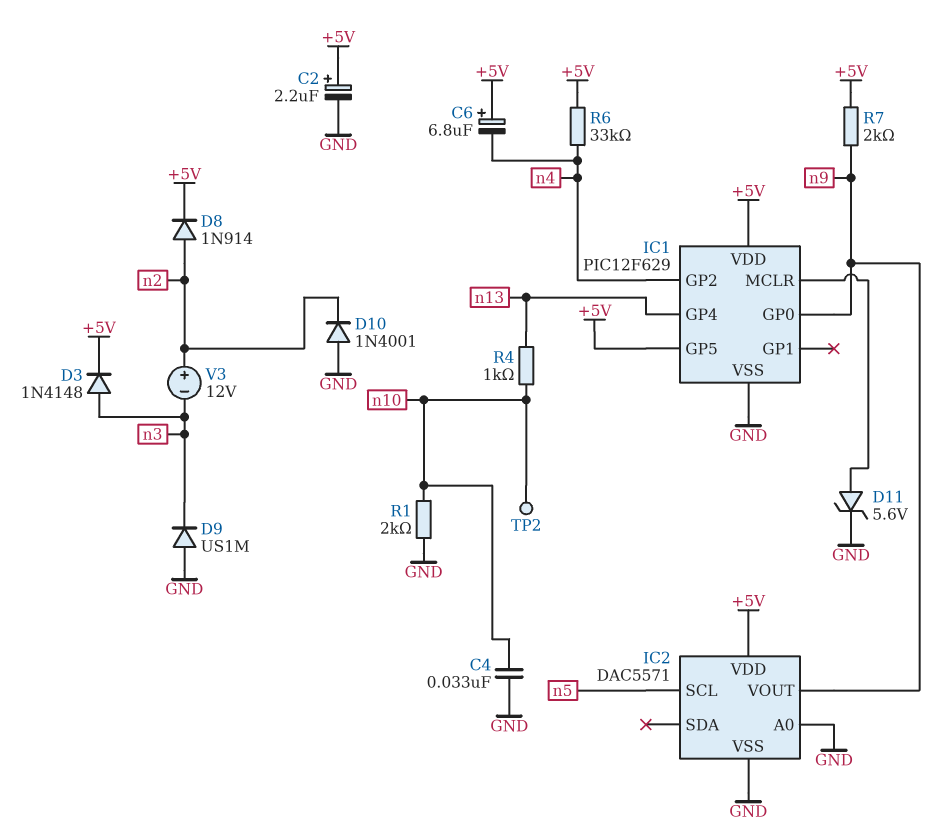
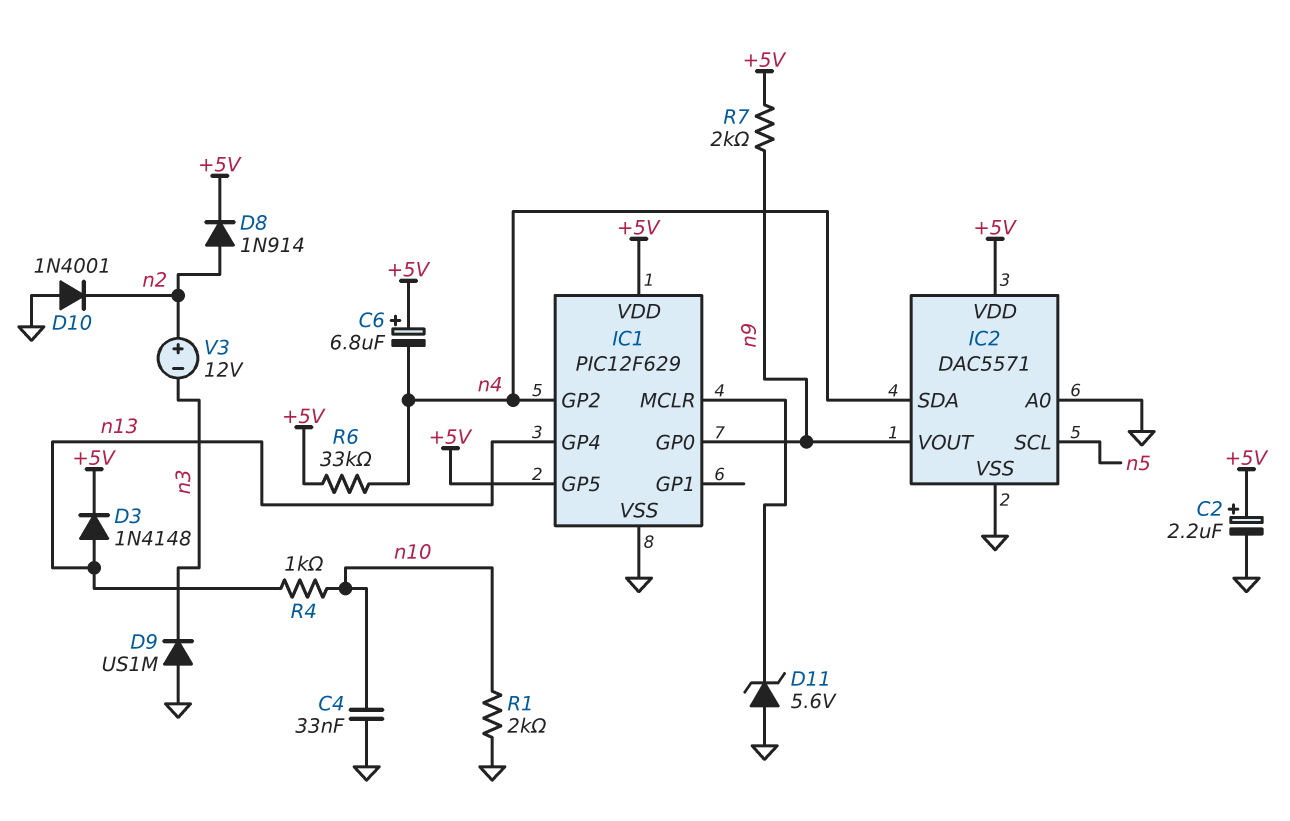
D3: diode 1N4148 (A n3, K +5V) -> diode 1N4148 (A n13, K +5V)
D11: zener 5.6V (A IC1/MCLR, K GND) -> zener 5.6V (A GND, K IC1/MCLR)
IC2 pin SDA: none -> n4
TP2: test point (n10) -> none

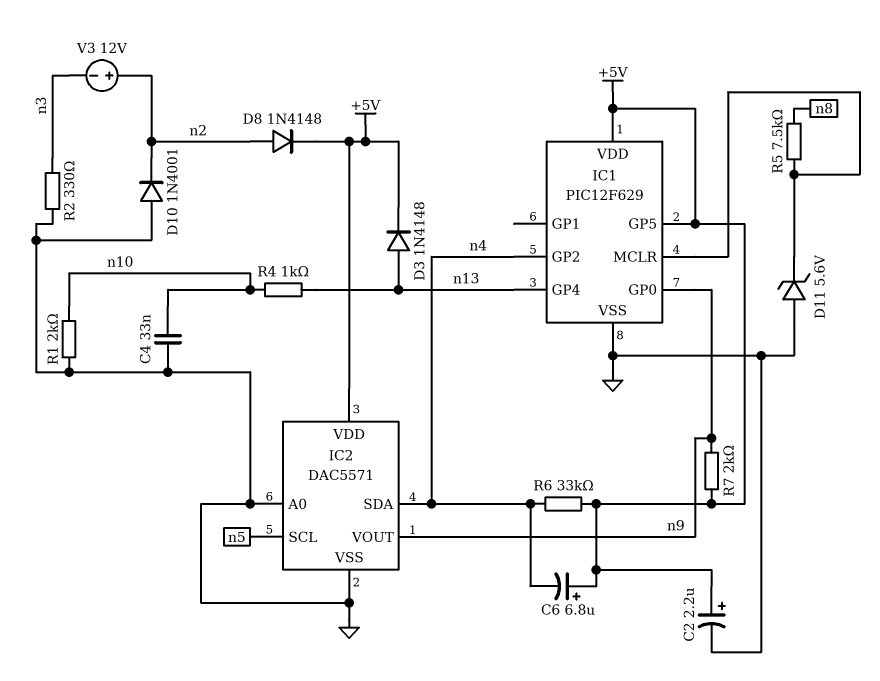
D8: diode 1N914 (A n2, K +5V) -> diode 1N4148 (A n2, K +5V)
D9: diode US1M (A GND, K n3) -> none
R2: none -> 330 (GND, n3)
R5: none -> 7.5k (IC1/MCLR, n8)

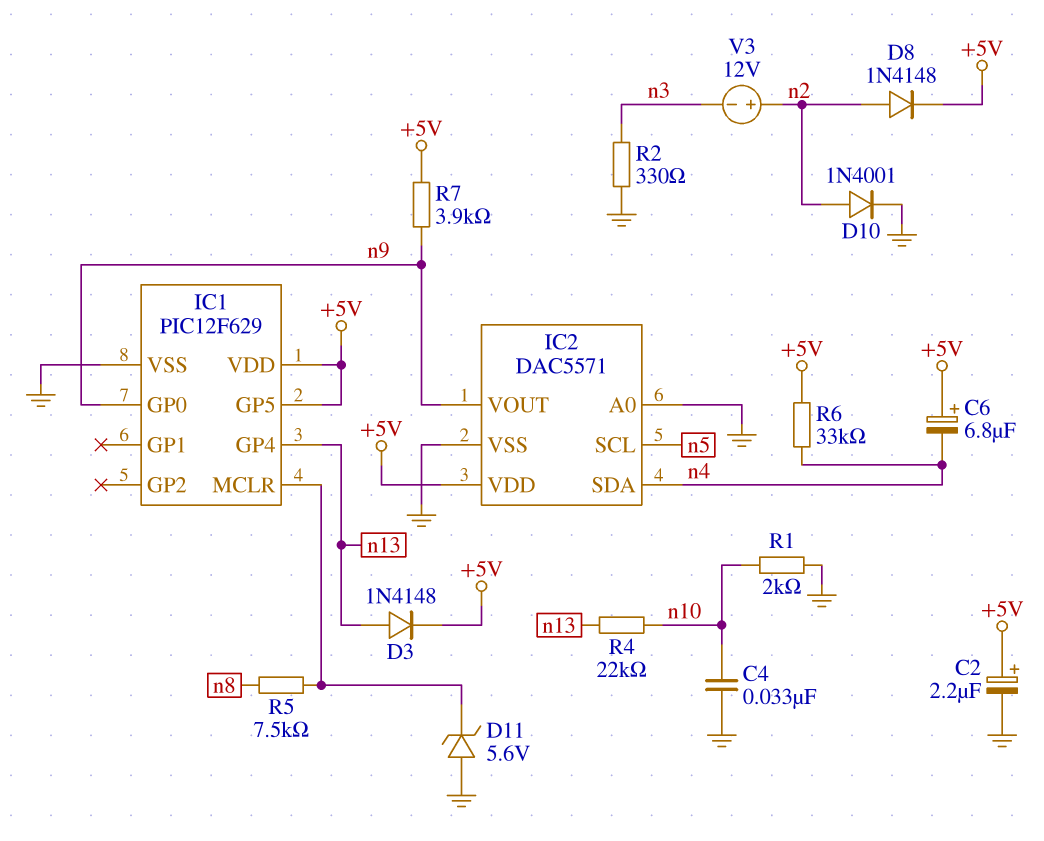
D10: diode 1N4001 (A GND, K n2) -> diode 1N4001 (A n2, K GND)
IC1 pin GP2: n4 -> none
R4: 1k (n10, n13) -> 22k (n10, n13)
R7: 2k (+5V, n9) -> 3.9k (+5V, n9)

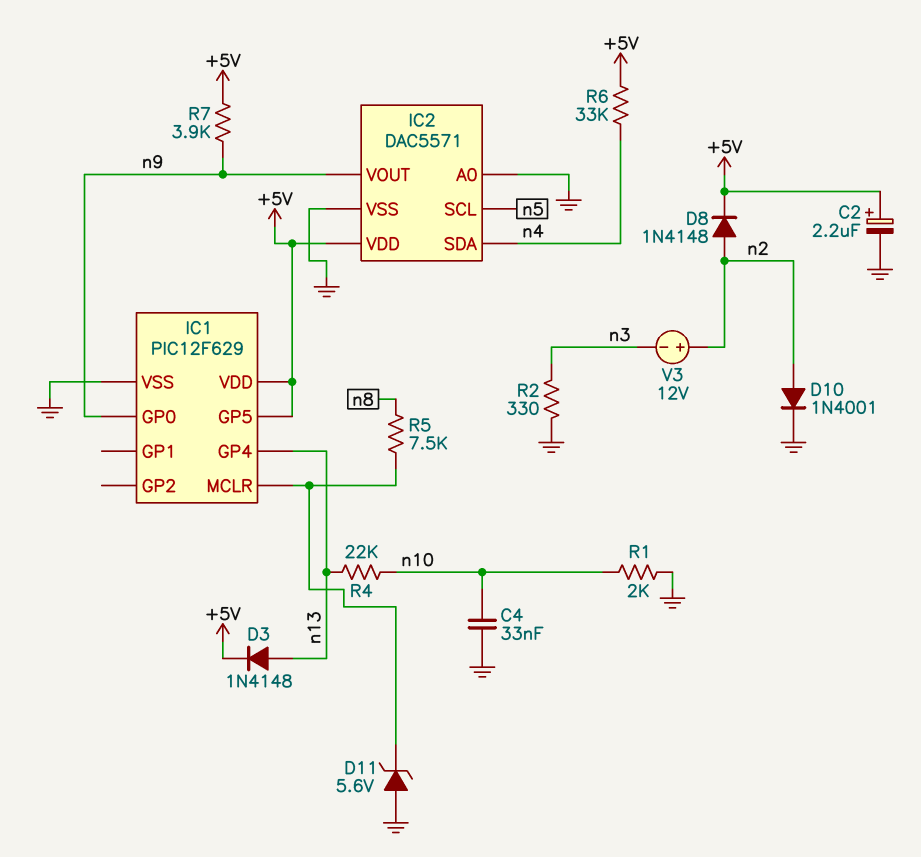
C6: 6.8uF (plus +5V, minus n4) -> none

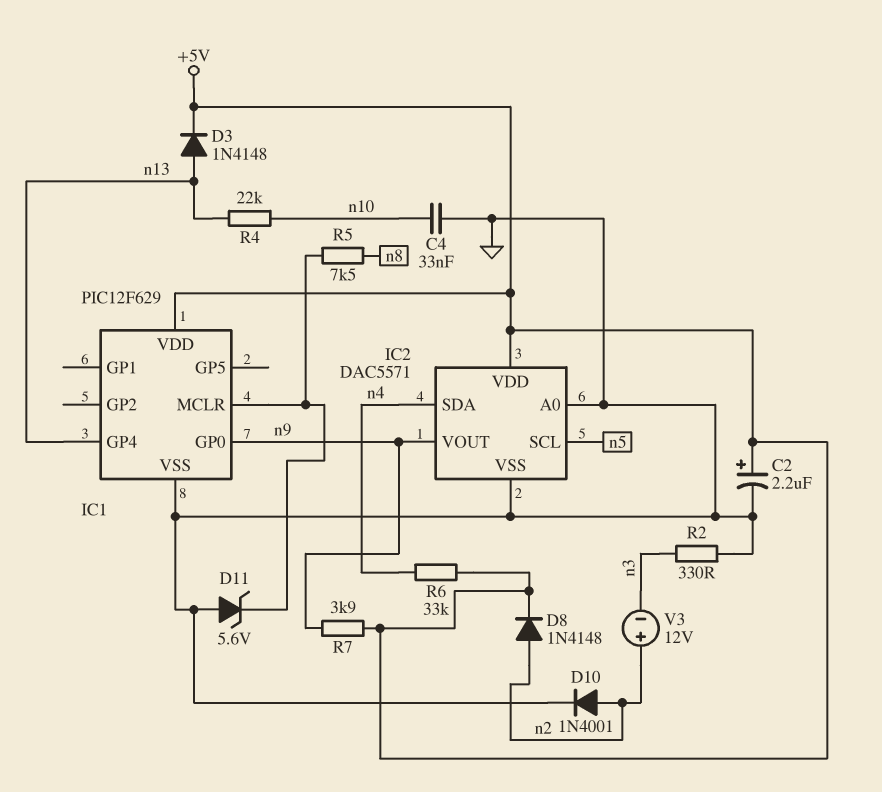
IC1 pin GP5: +5V -> none
R1: 2k (GND, n10) -> none

